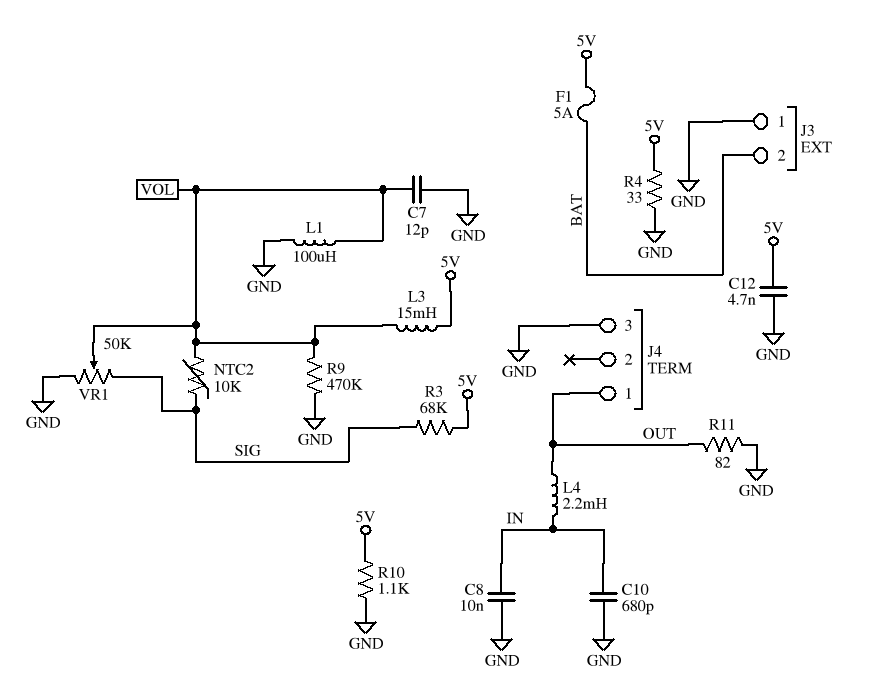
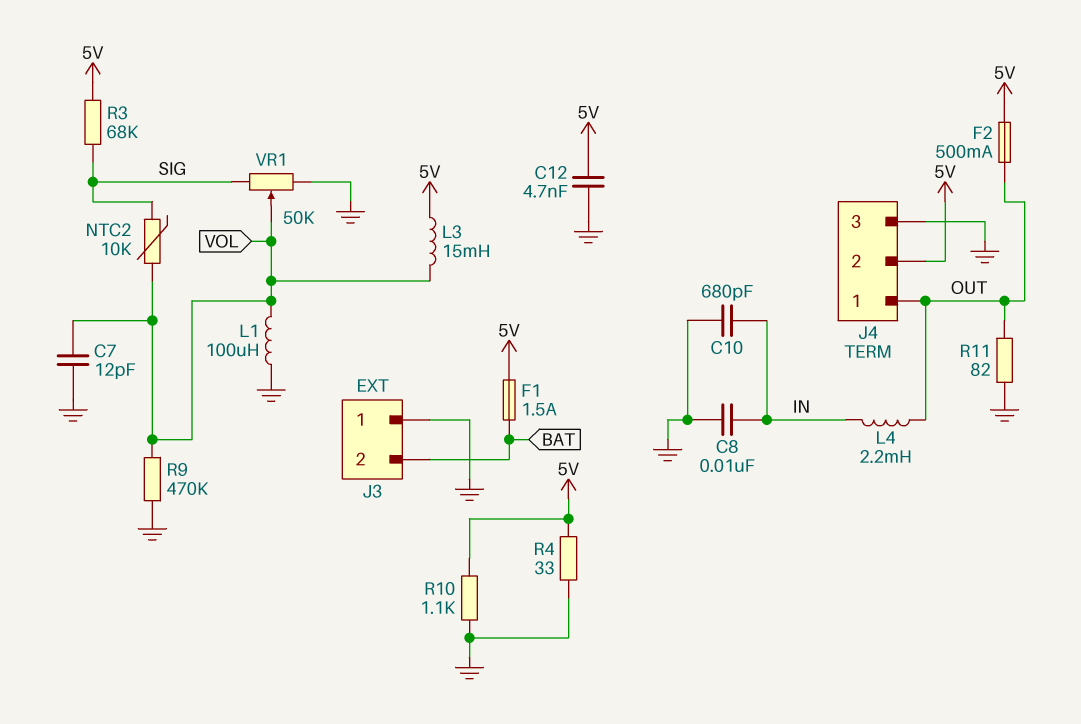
F1: 5A (5V, BAT) -> 1.5A (5V, BAT)
F2: none -> 500mA (5V, OUT)
J4 pin 2: none -> 5V

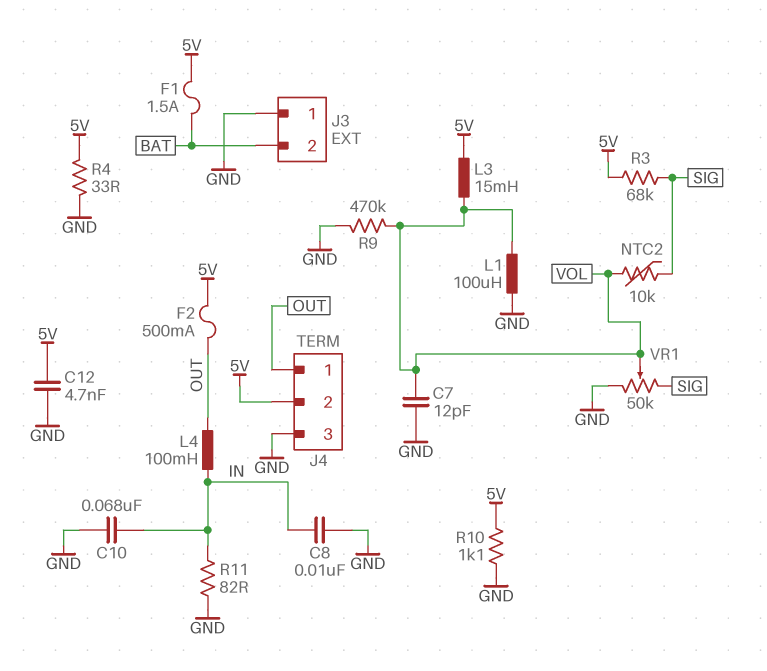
C10: 680pF (GND, IN) -> 68nF (GND, IN)
L4: 2.2mH (IN, OUT) -> 100mH (IN, OUT)
R11: 82 (GND, OUT) -> 82 (GND, IN)

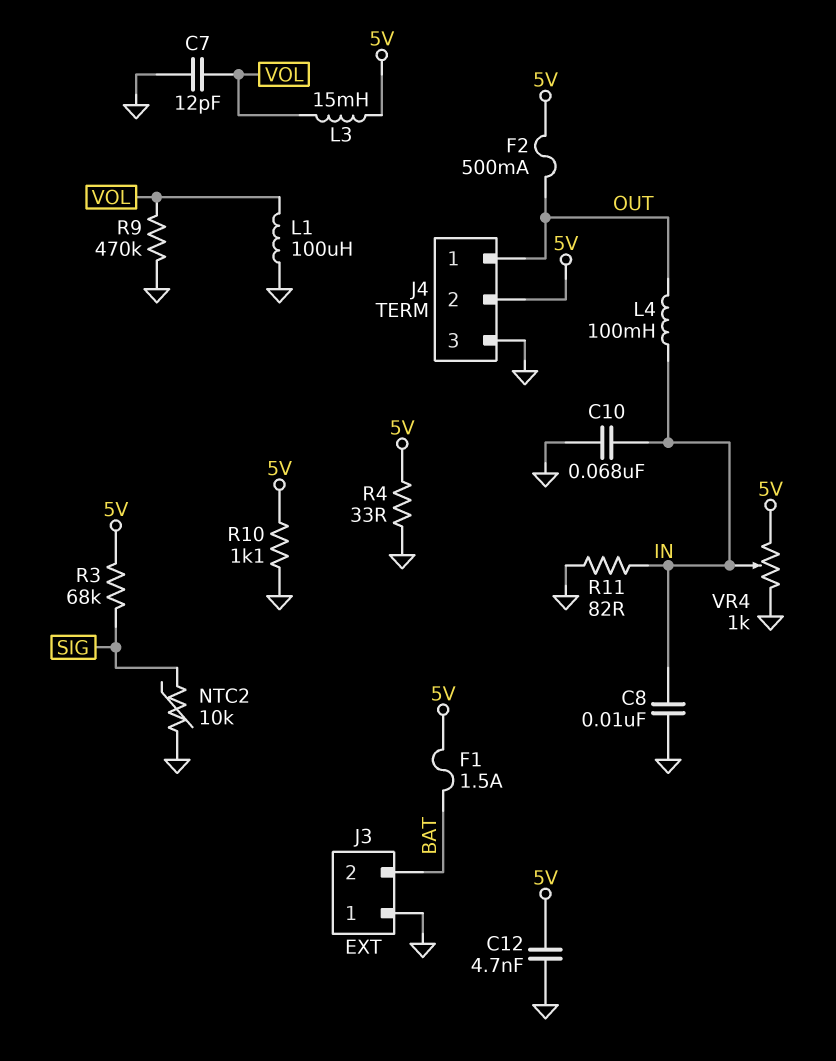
NTC2: 10k (SIG, VOL) -> 10k (GND, SIG)
VR1: 50k (GND, SIG, wiper VOL) -> none
VR4: none -> 1k (5V, GND, wiper IN)

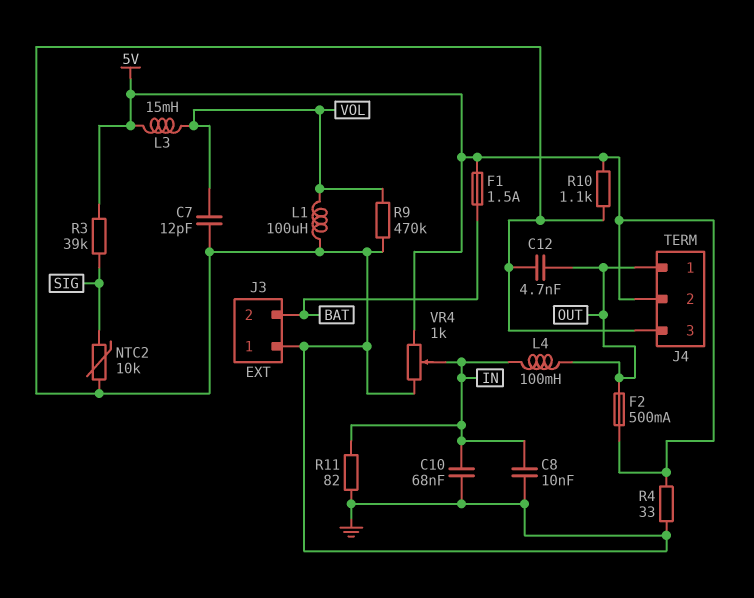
C12: 4.7nF (5V, GND) -> 4.7nF (GND, OUT)
R3: 68k (5V, SIG) -> 39k (5V, SIG)

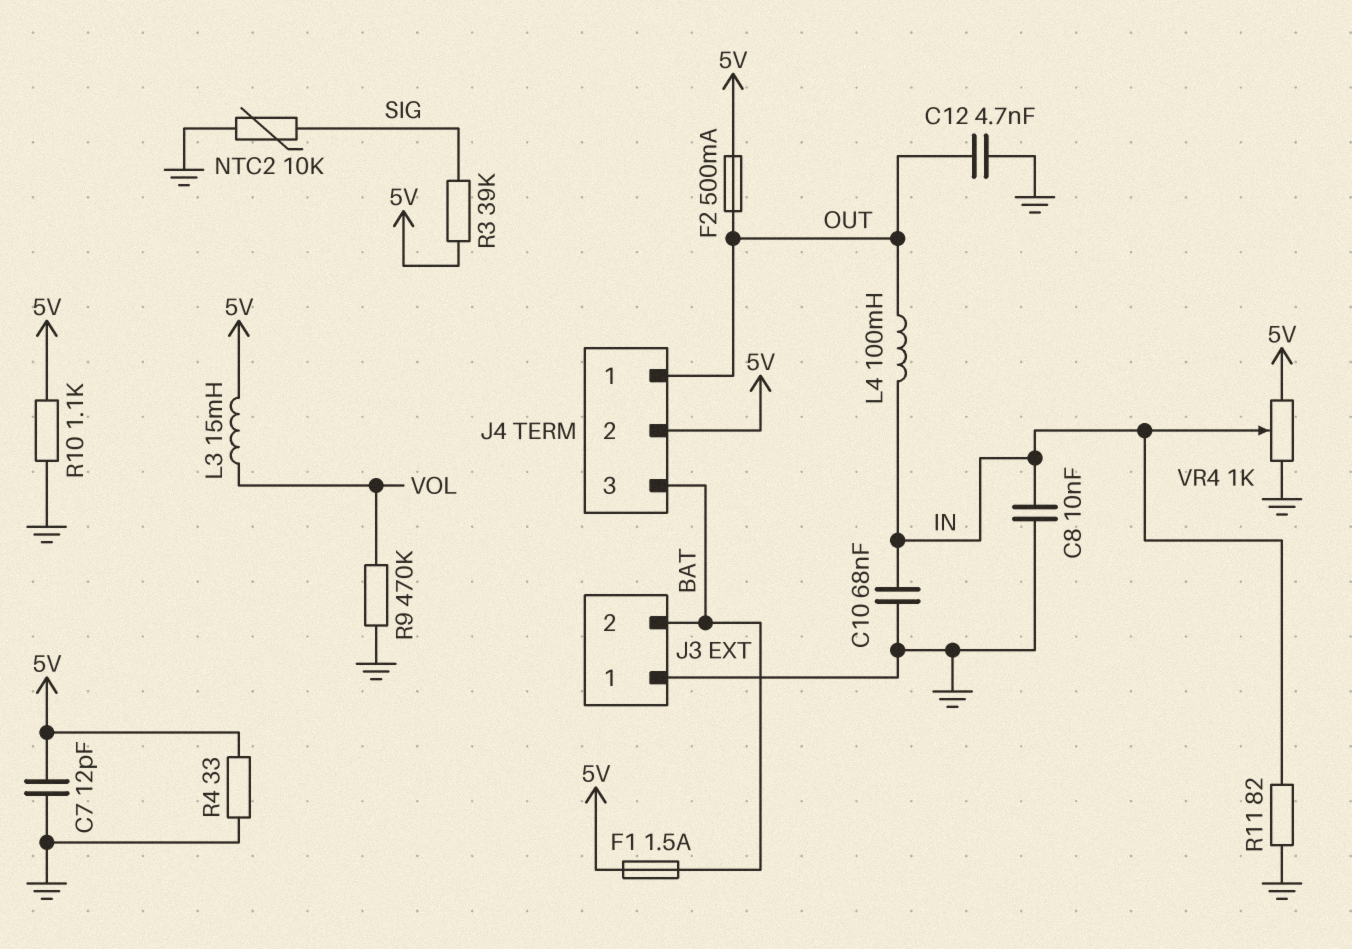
C7: 12pF (GND, VOL) -> 12pF (5V, GND)
J4 pin 3: GND -> BAT
L1: 100uH (GND, VOL) -> none

